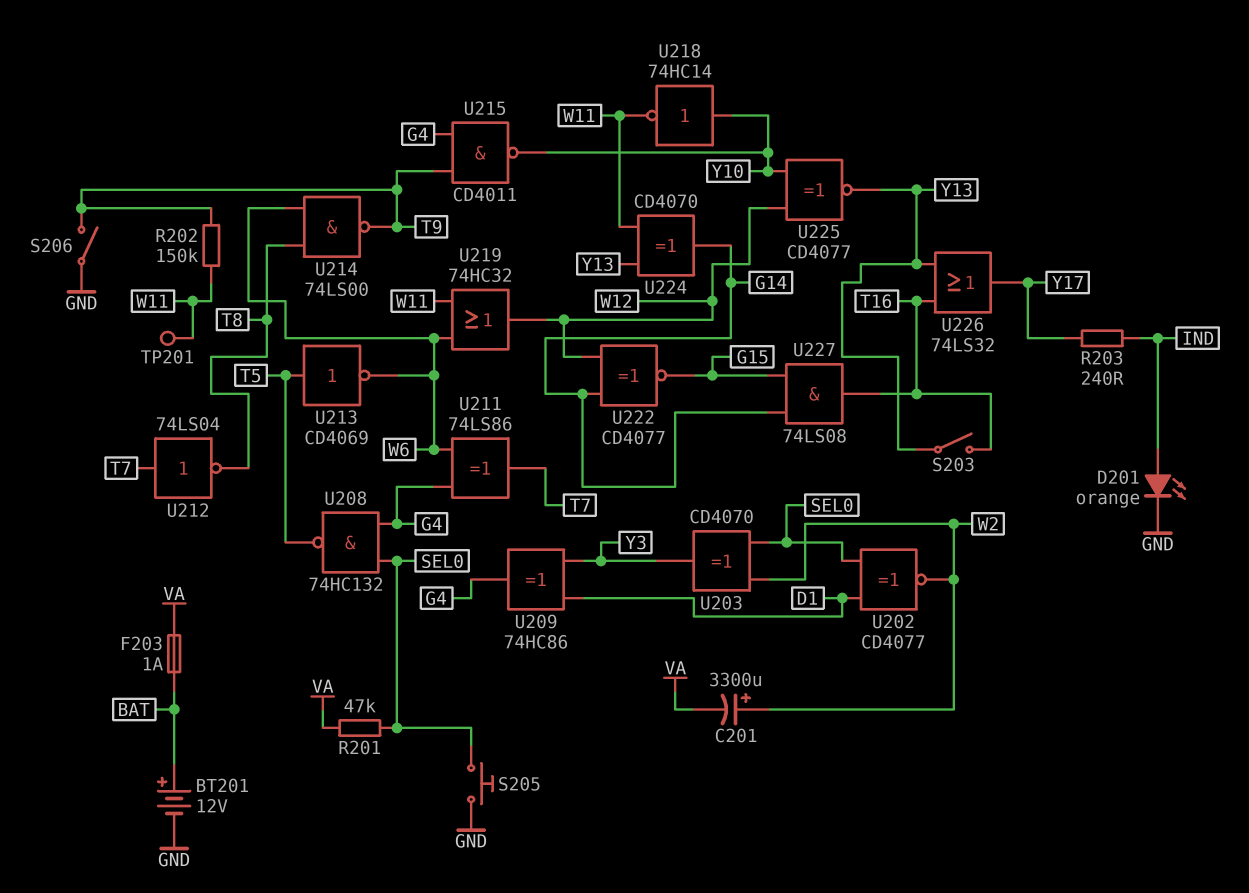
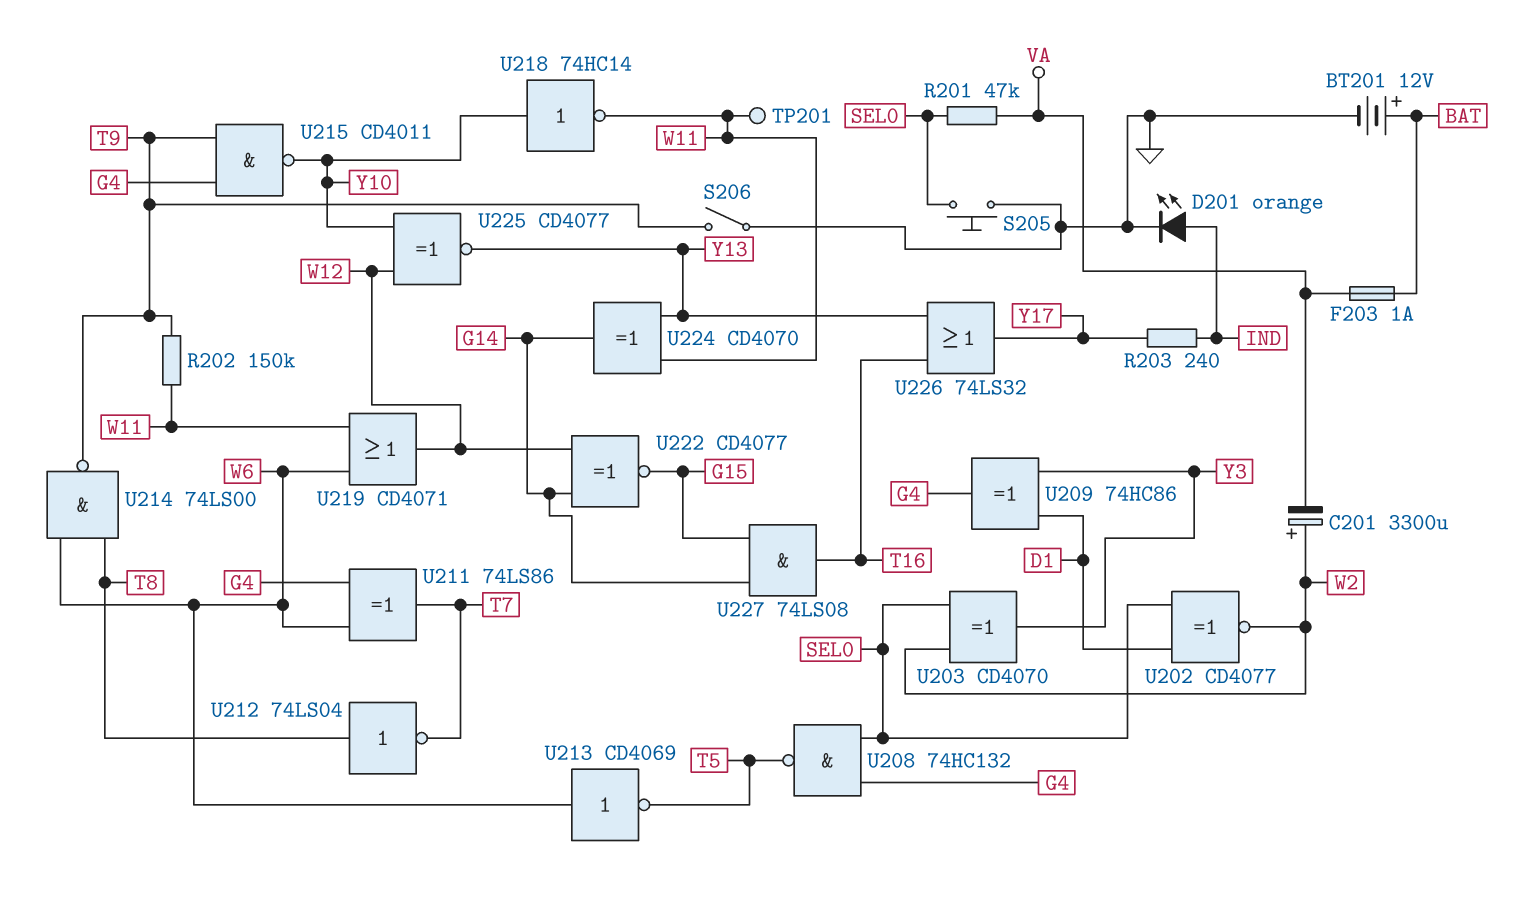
S203: switch (T16, Y13) -> none
U212: NOT 74LS04 (in T7, out T8) -> NOT 74LS04 (in T8, out T7)
U213: NOT CD4069 (in T5, out W6) -> NOT CD4069 (in W6, out T5)
U219: OR 74HC32 (in W6, in W11, out W12) -> OR CD4071 (in W6, in W11, out W12)

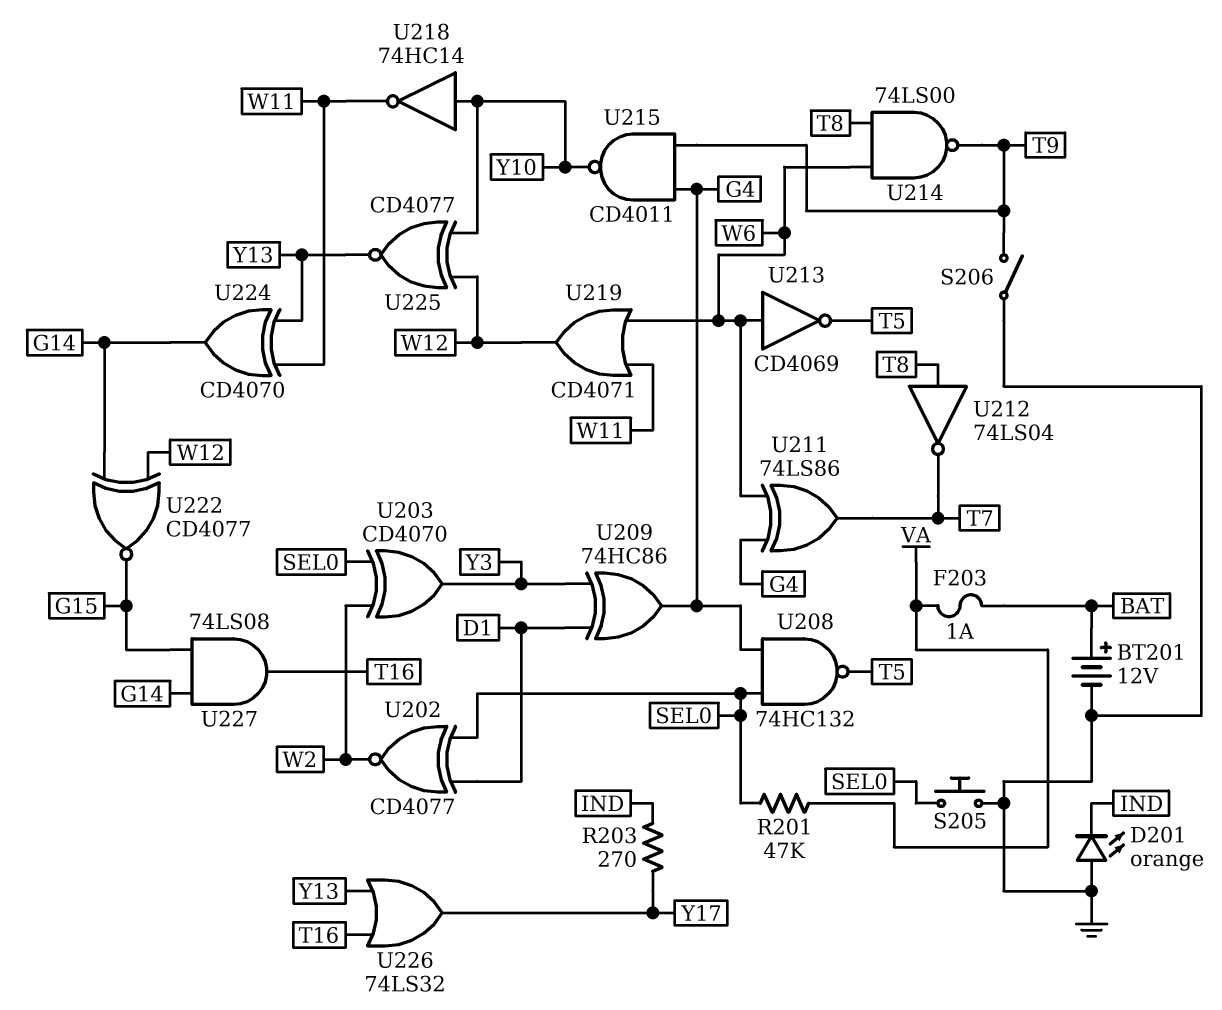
C201: 3300uF (plus W2, minus VA) -> none
D201: LED orange (A IND, K GND) -> LED orange (A GND, K IND)
R202: 150k (T9, W11) -> none
R203: 240 (IND, Y17) -> 270 (IND, Y17)
TP201: test point (W11) -> none

